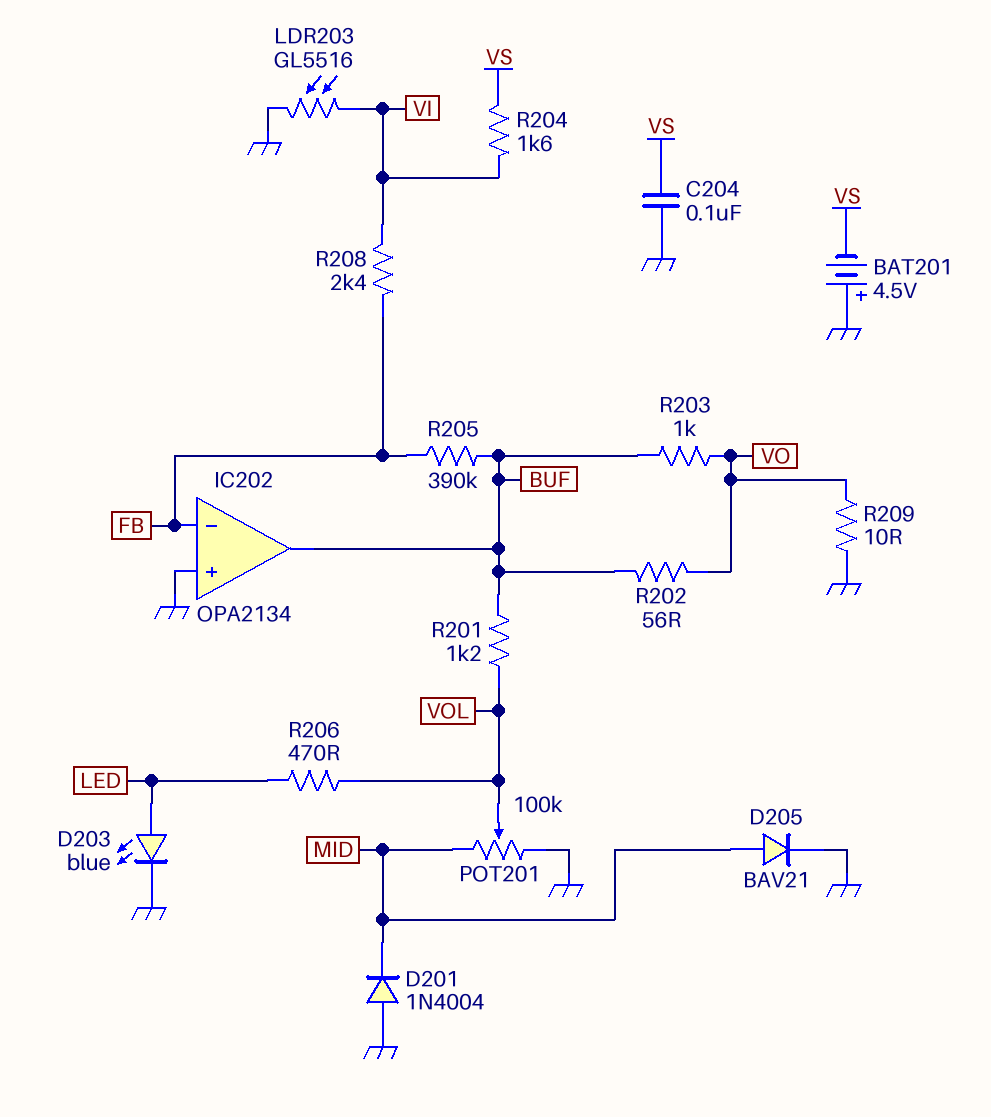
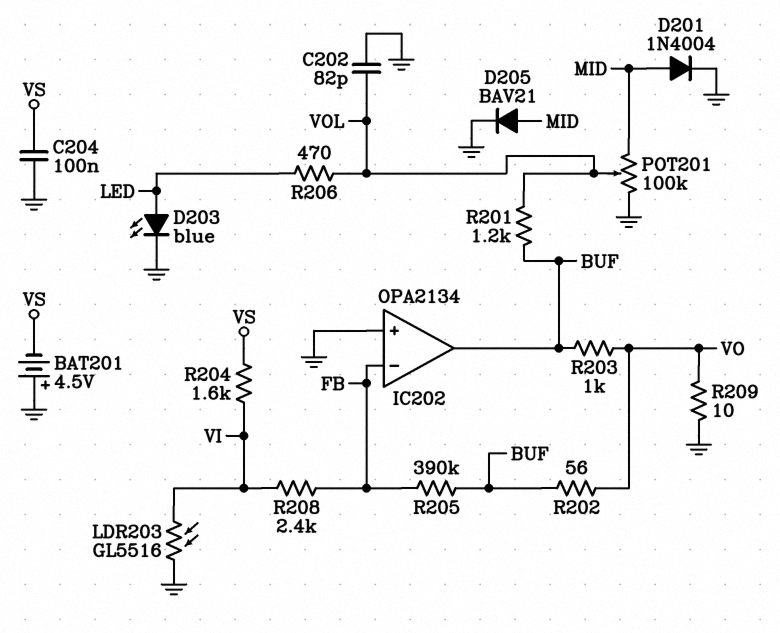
C202: none -> 82pF (GND, VOL)
D201: diode 1N4004 (A GND, K MID) -> diode 1N4004 (A MID, K GND)

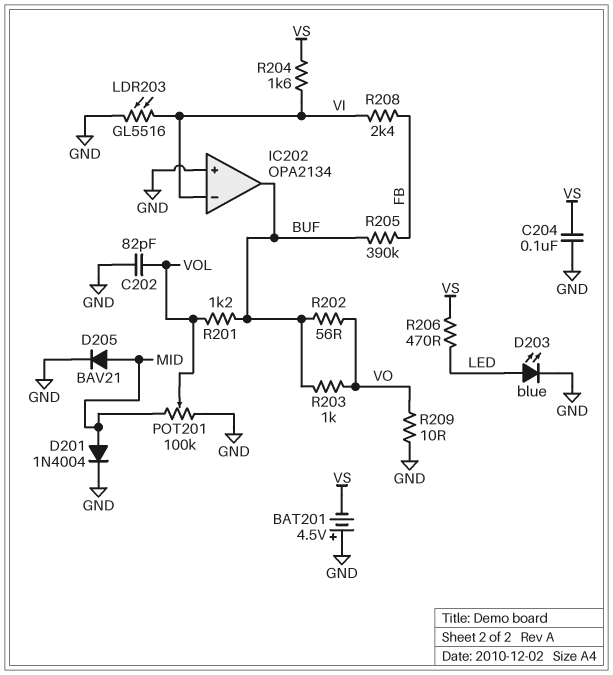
IC202 pin in-: FB -> VI
R206: 470 (LED, VOL) -> 470 (LED, VS)

